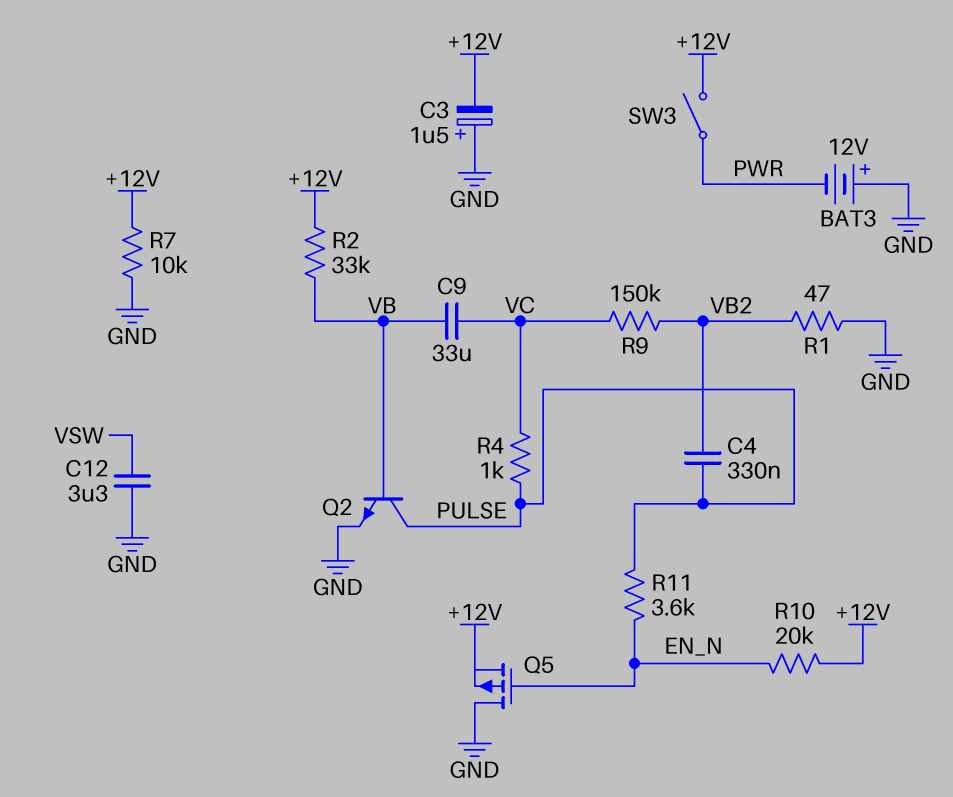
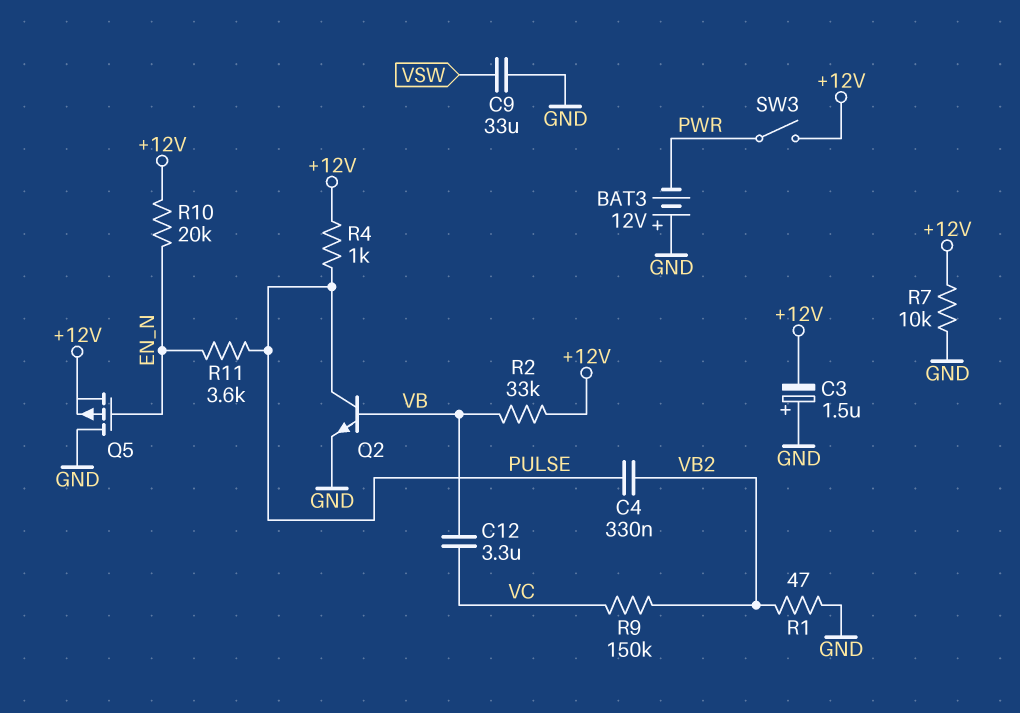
C9: 33uF (VB, VC) -> 33uF (GND, VSW)
C12: 3.3uF (GND, VSW) -> 3.3uF (VB, VC)
R4: 1k (PULSE, VC) -> 1k (+12V, PULSE)

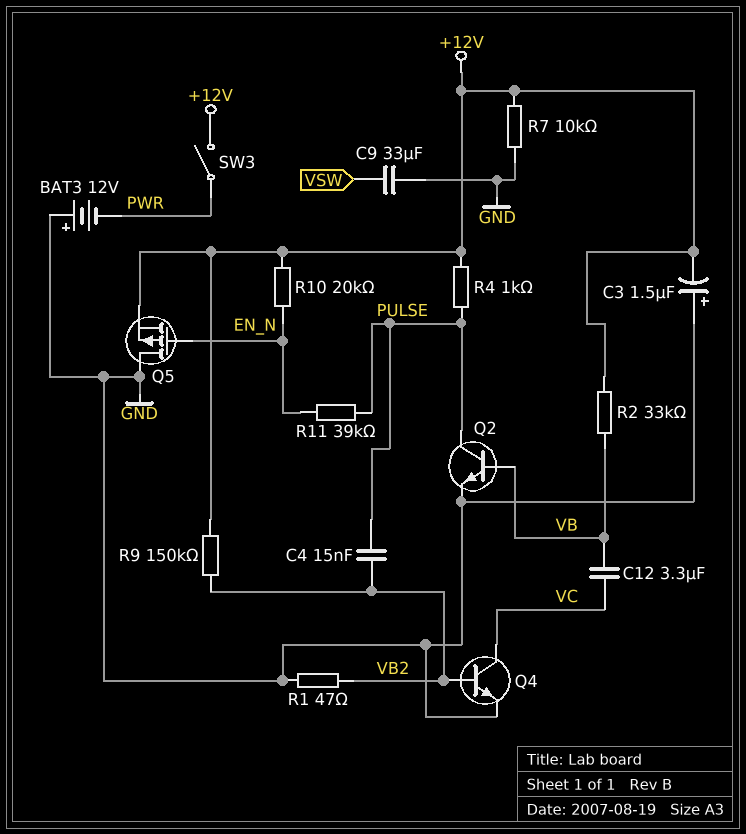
C4: 330nF (PULSE, VB2) -> 15nF (PULSE, VB2)
Q4: none -> NPN (B VB2, C VC, E GND)
R9: 150k (VB2, VC) -> 150k (+12V, VB2)
R11: 3.6k (EN_N, PULSE) -> 39k (EN_N, PULSE)

